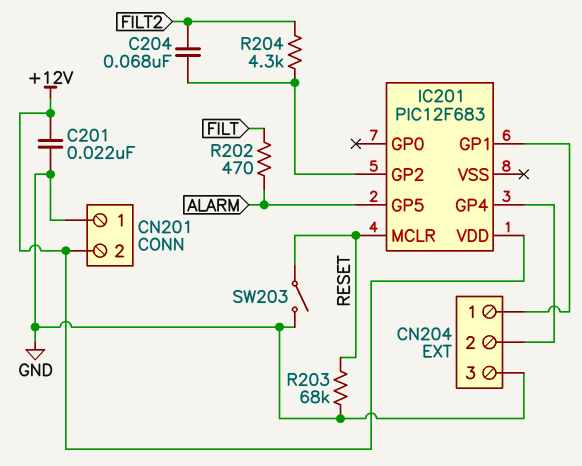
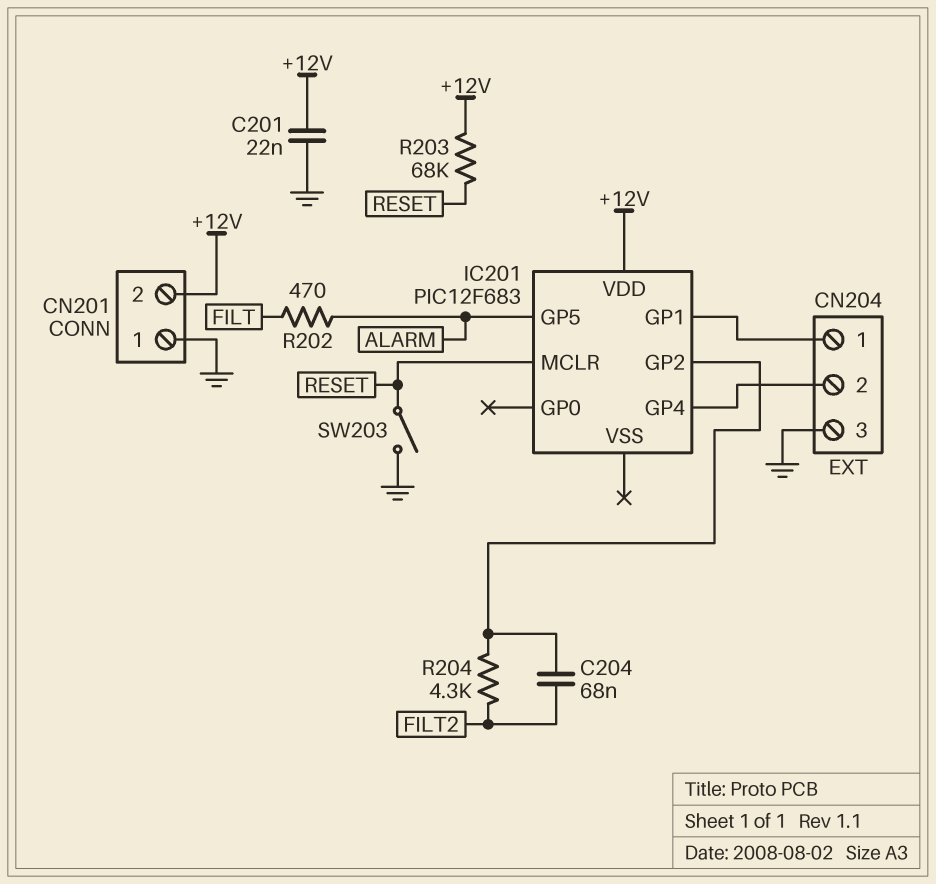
R203: 68k (GND, RESET) -> 68k (+12V, RESET)

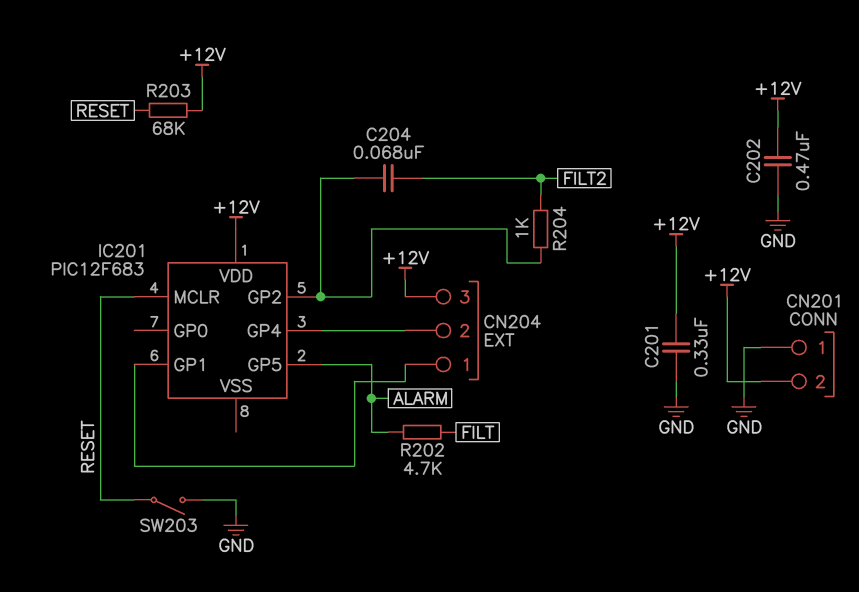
C201: 22nF (+12V, GND) -> 330nF (+12V, GND)
C202: none -> 470nF (+12V, GND)
CN204 pin 3: GND -> +12V
R202: 470 (ALARM, FILT) -> 4.7k (ALARM, FILT)
R204: 4.3k (FILT2, IC201/GP2) -> 1k (FILT2, IC201/GP2)

